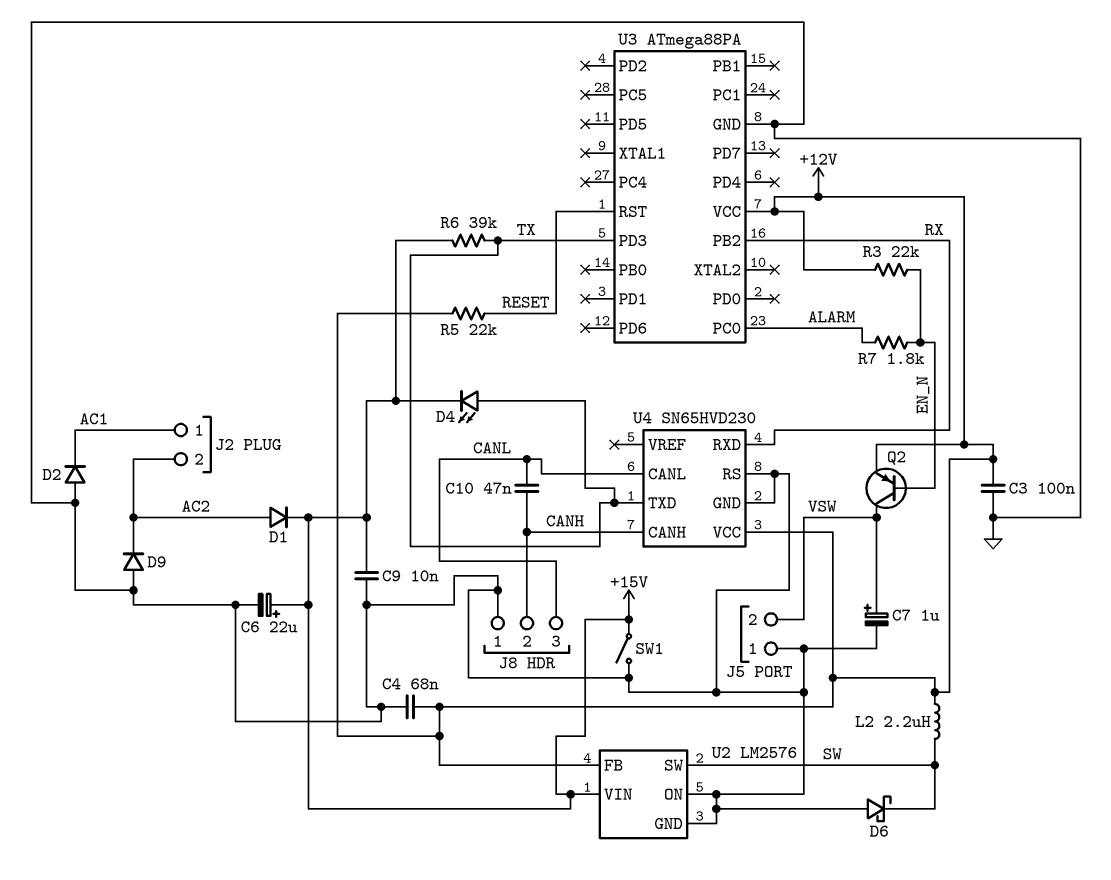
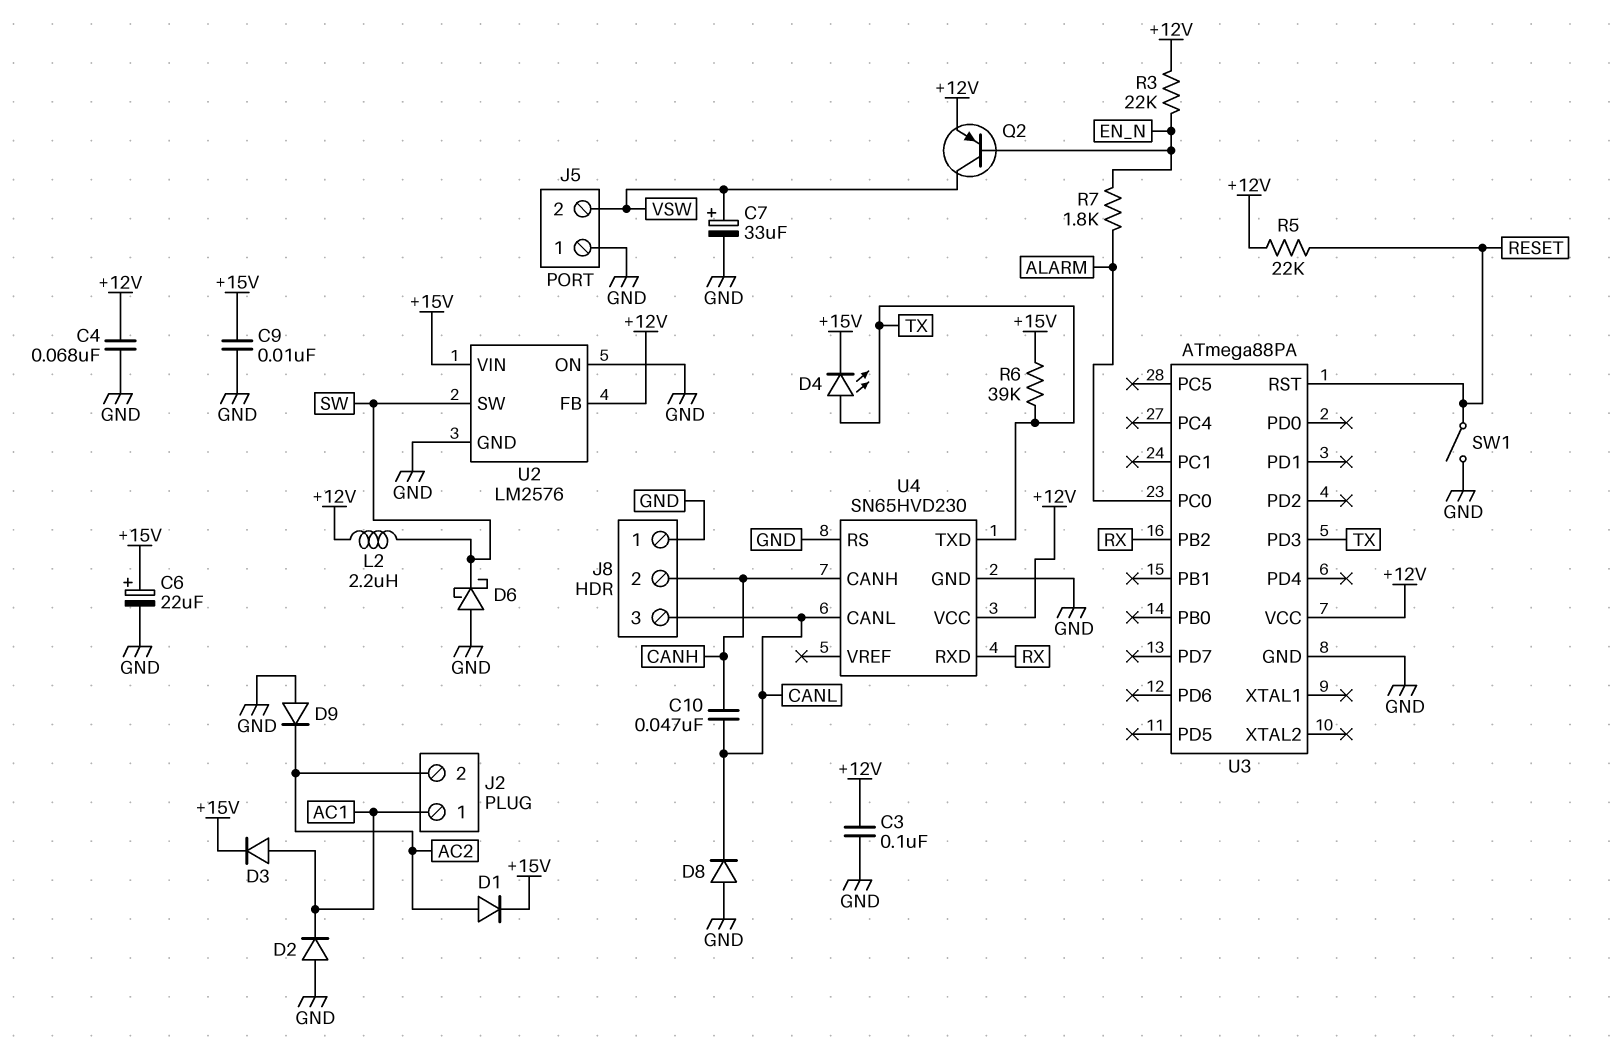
C7: 1uF (plus VSW, minus GND) -> 33uF (plus VSW, minus GND)
D3: none -> diode (A AC1, K +15V)
D8: none -> diode (A GND, K CANL)
SW1: switch (+15V, GND) -> switch (GND, RESET)

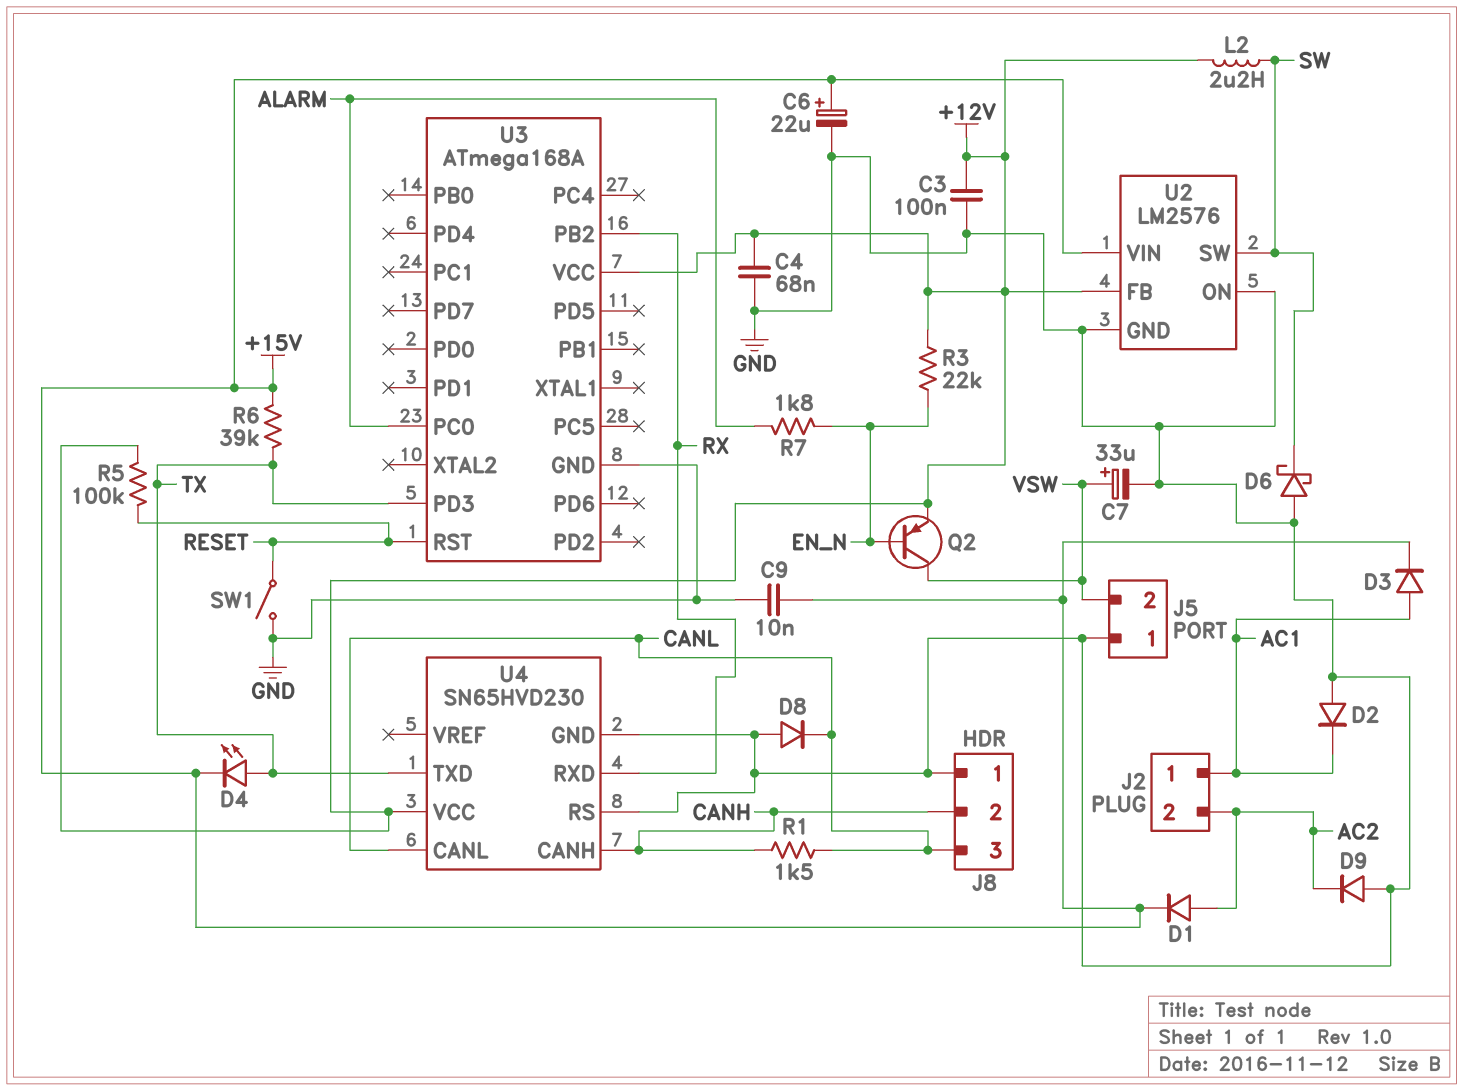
C10: 47nF (CANH, CANL) -> none
R1: none -> 1.5k (CANH, CANL)
R5: 22k (+12V, RESET) -> 100k (+12V, RESET)
U3: ATmega88PA -> ATmega168A

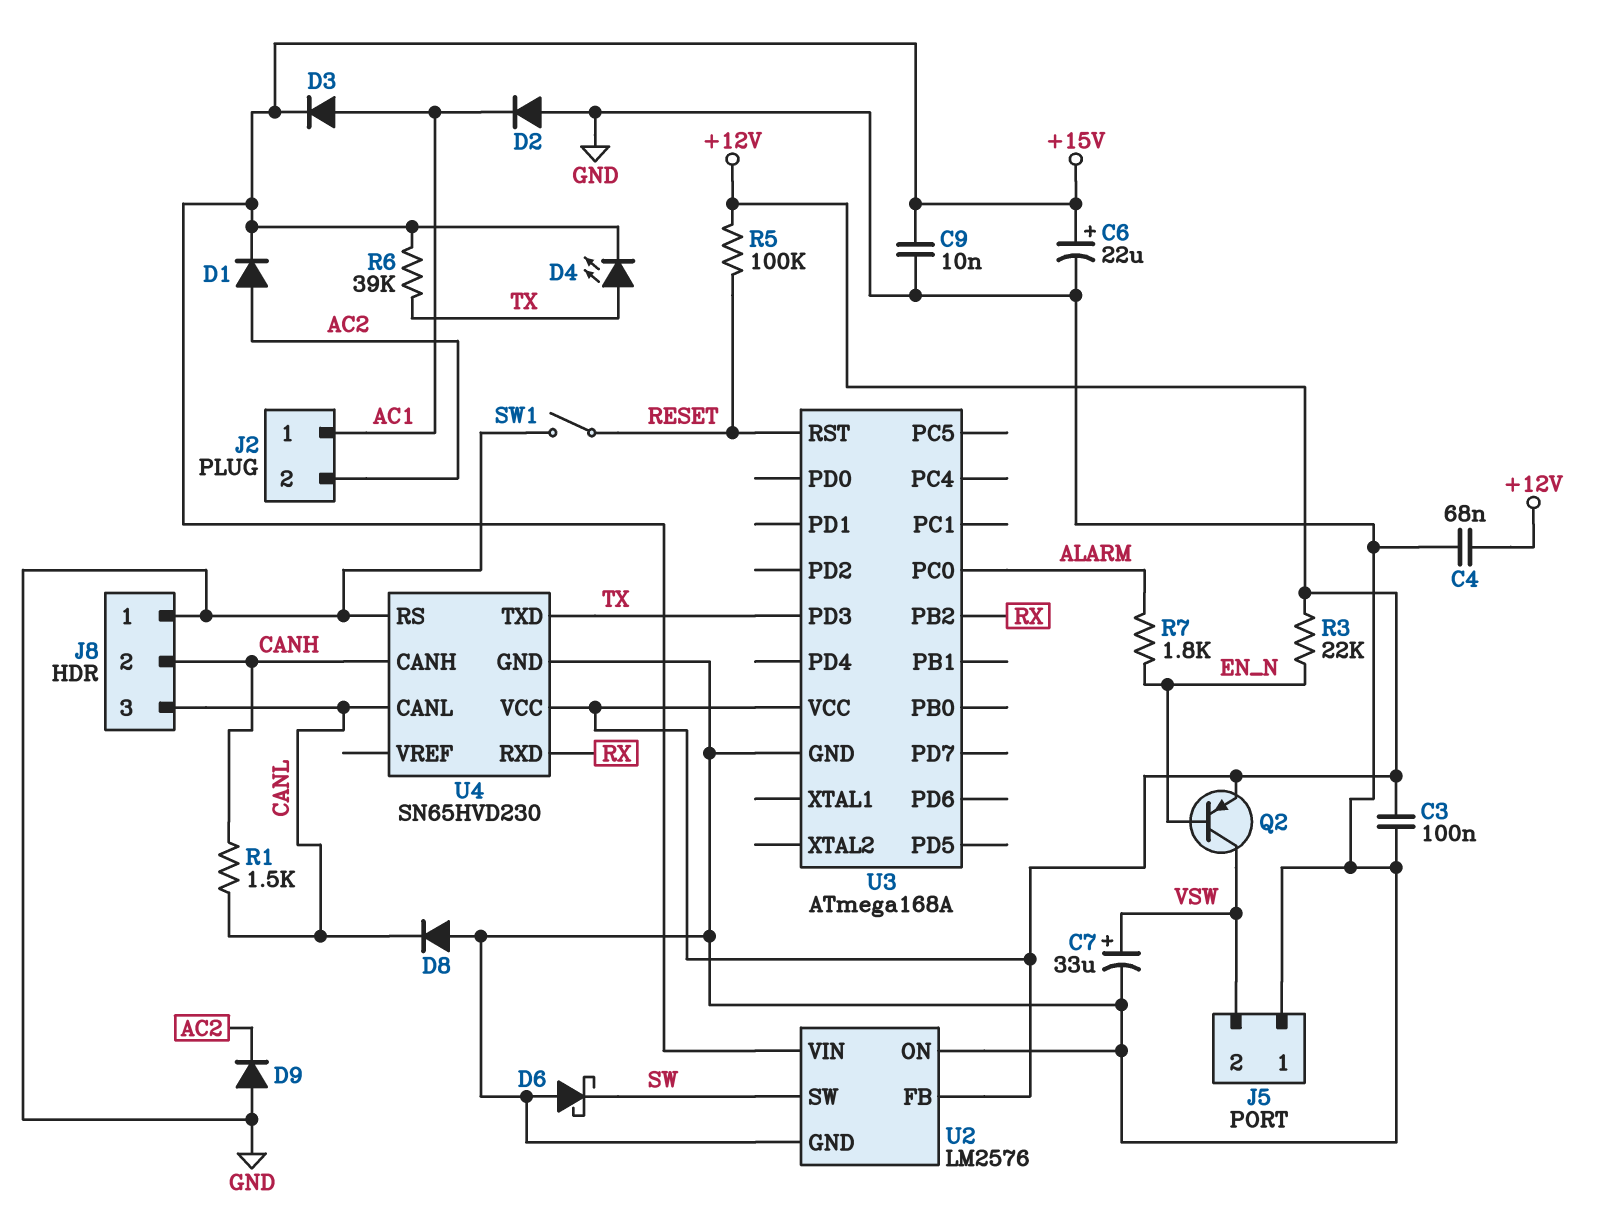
L2: 2.2uH (+12V, SW) -> none

